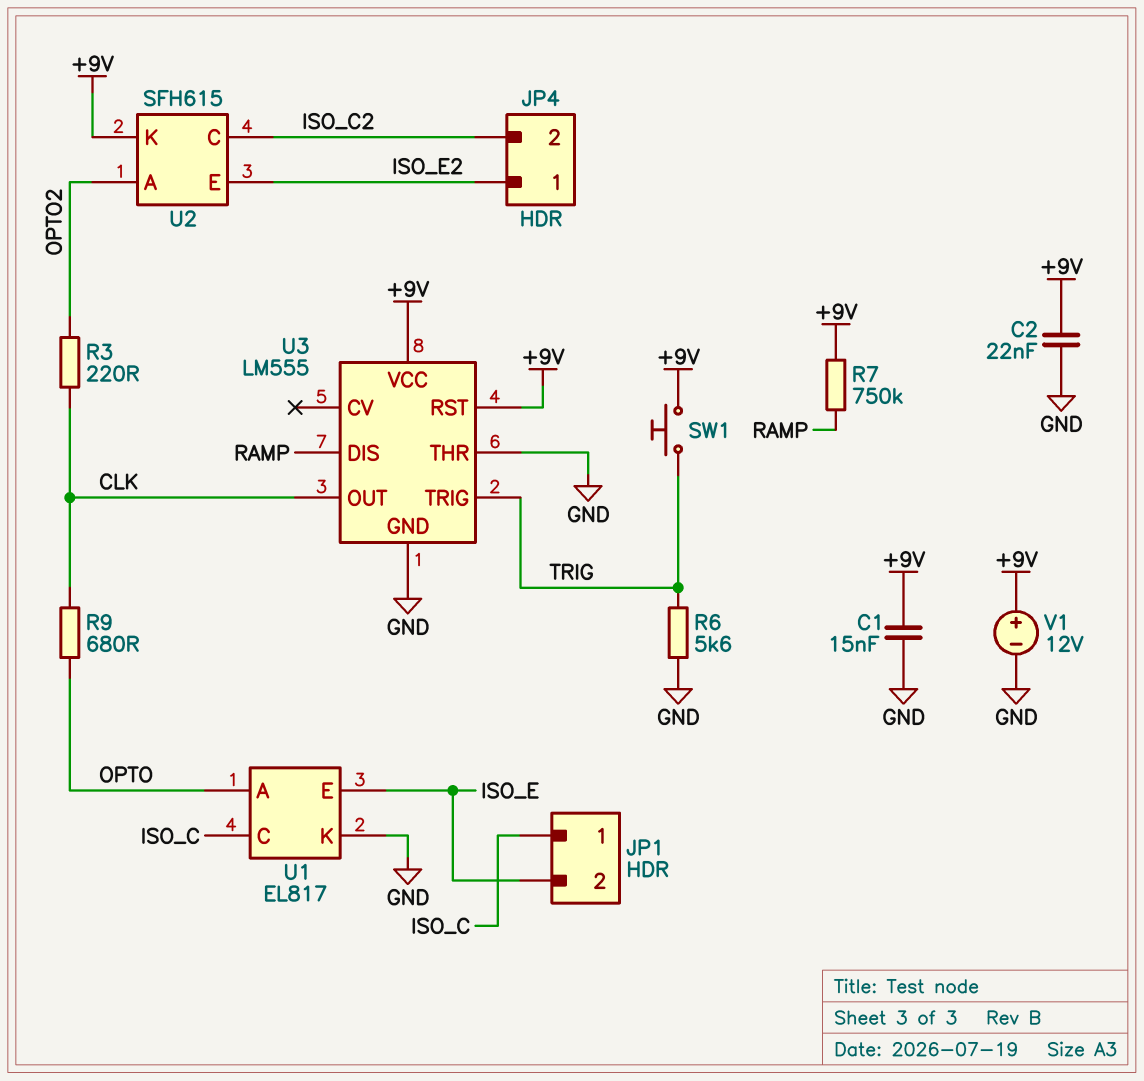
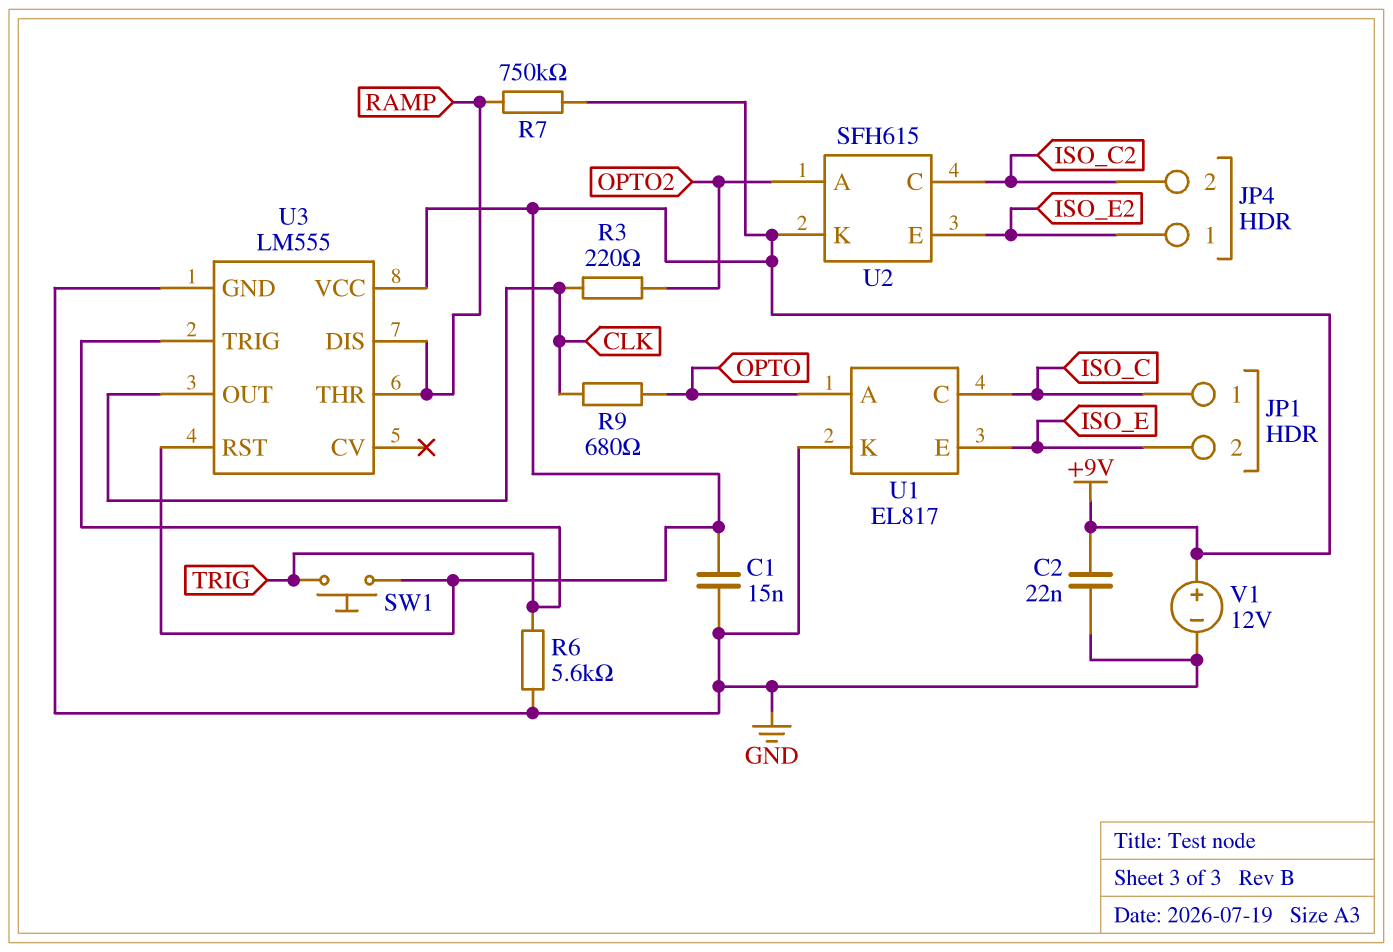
U3 pin THR: GND -> RAMP

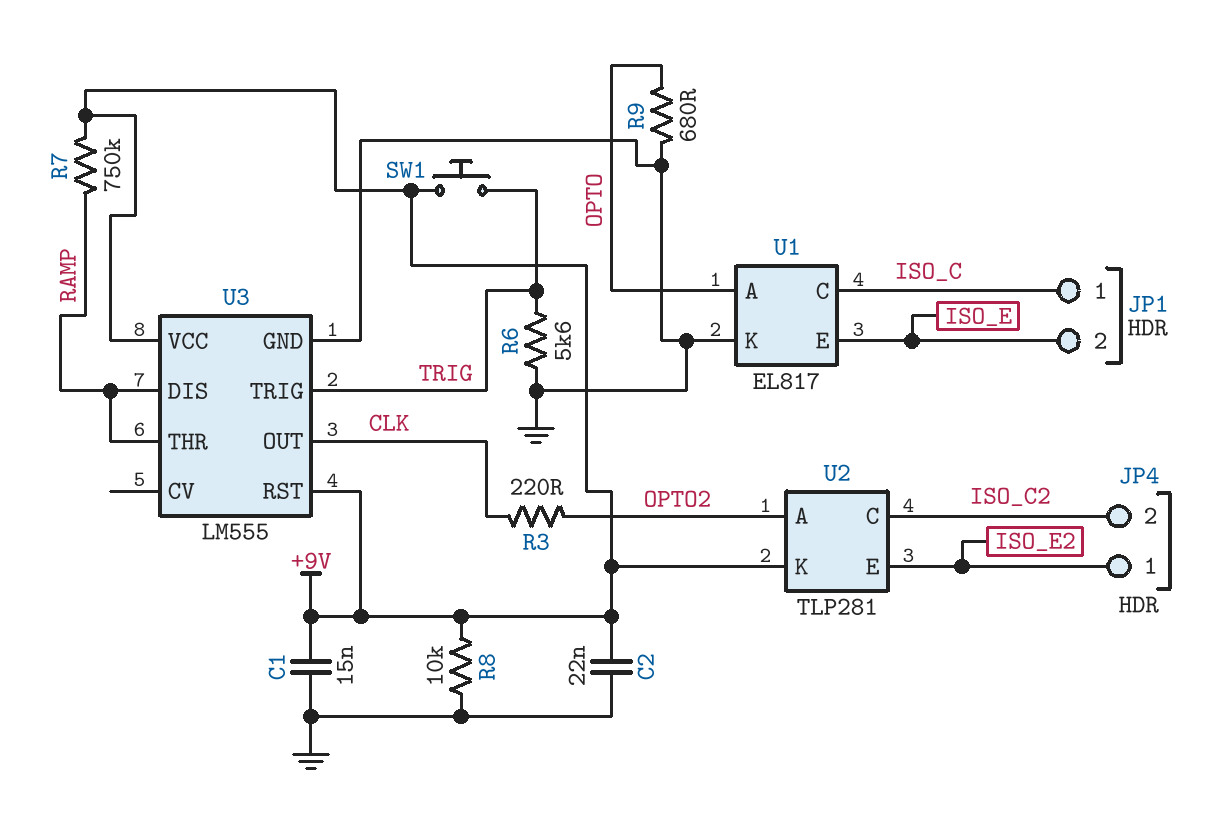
R8: none -> 10k (+9V, GND)
R9: 680 (CLK, OPTO) -> 680 (GND, OPTO)
U2: SFH615 -> TLP281
V1: 12V (plus +9V, minus GND) -> none

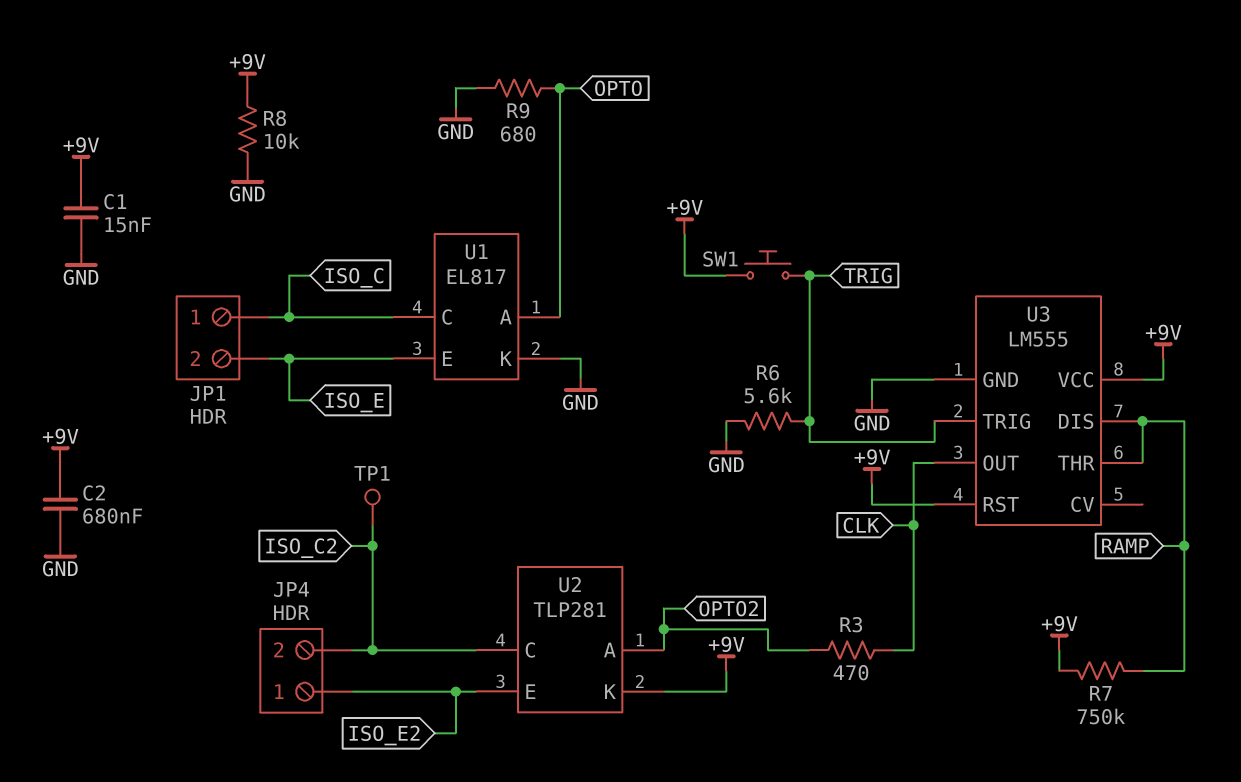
C2: 22nF (+9V, GND) -> 680nF (+9V, GND)
R3: 220 (CLK, OPTO2) -> 470 (CLK, OPTO2)
TP1: none -> test point (ISO_C2)

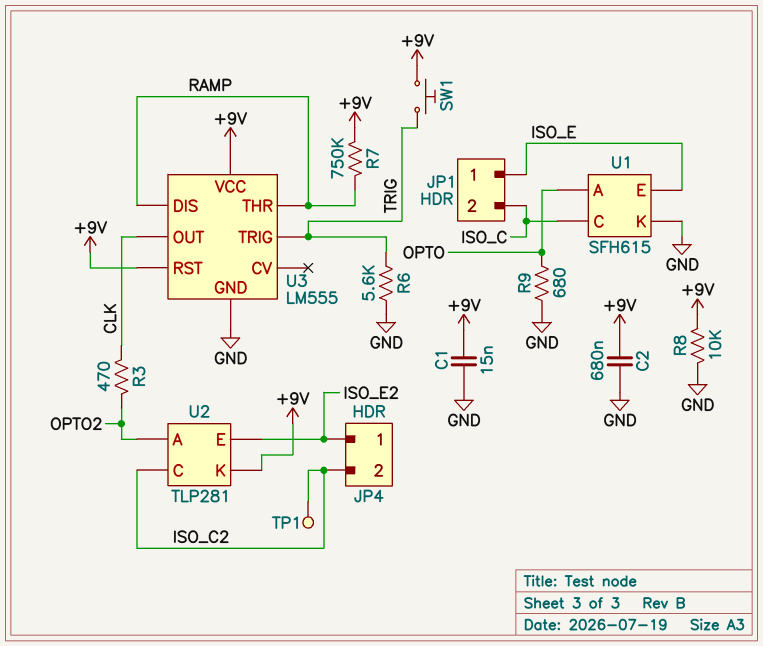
JP1 pin 1: ISO_C -> ISO_E
JP1 pin 2: ISO_E -> ISO_C
U1: EL817 -> SFH615

